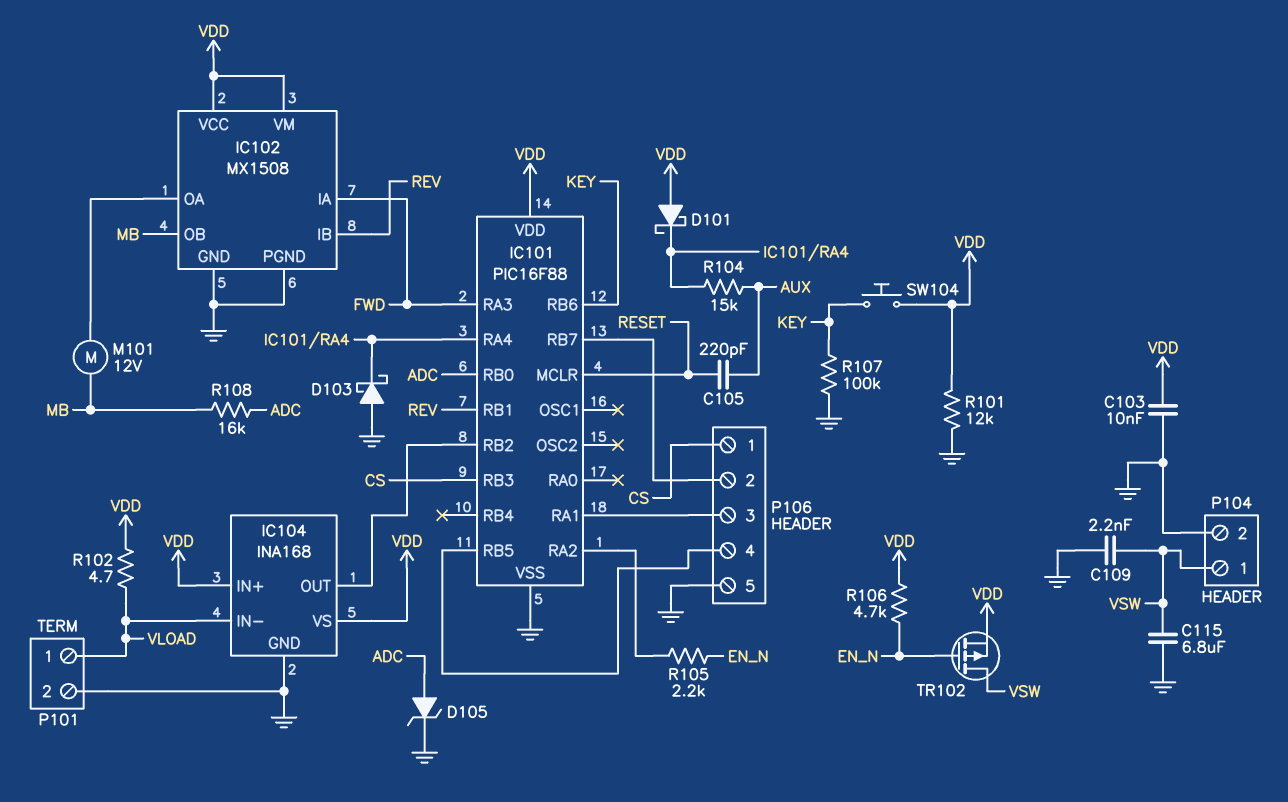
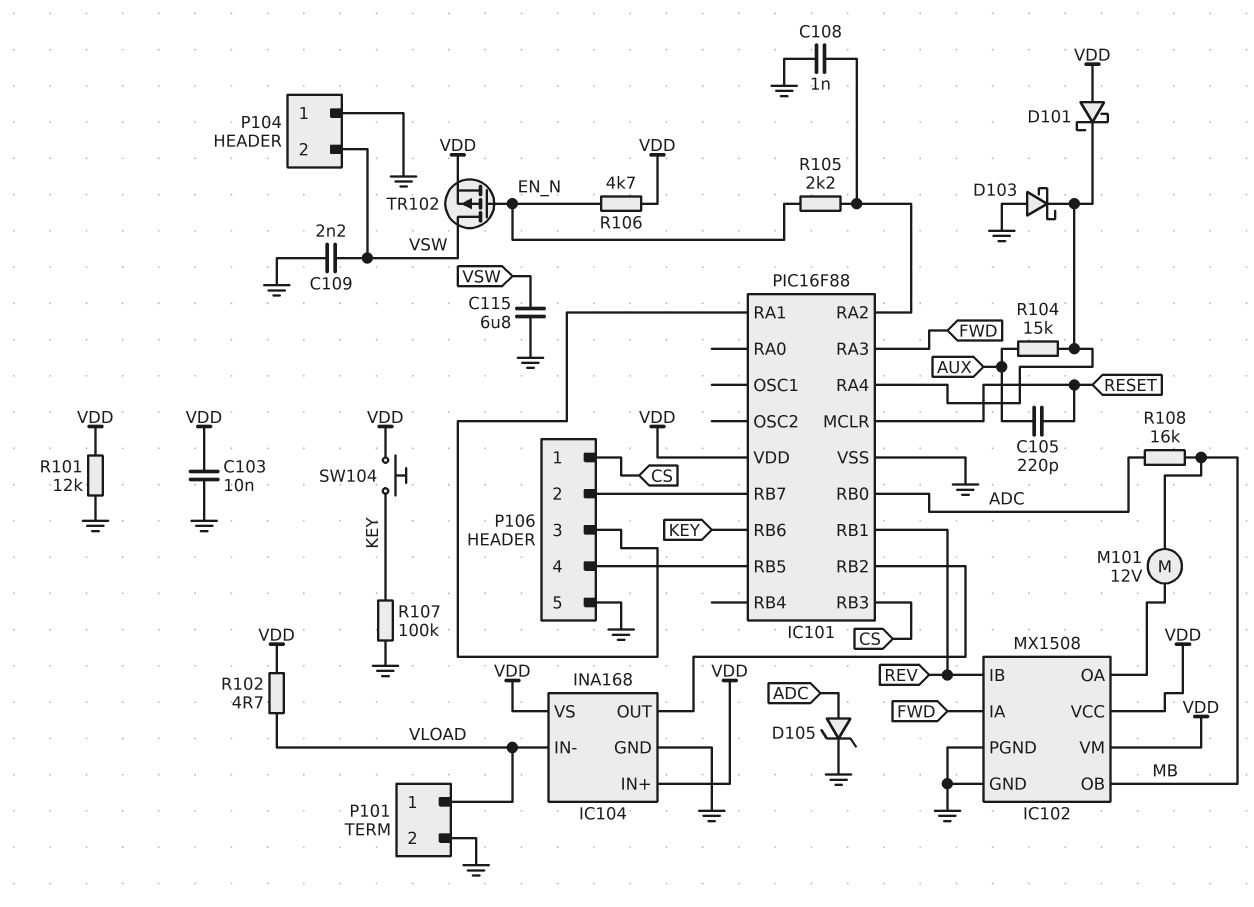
C108: none -> 1nF (GND, IC101/RA2)
P104 pin 1: VSW -> GND
P104 pin 2: GND -> VSW

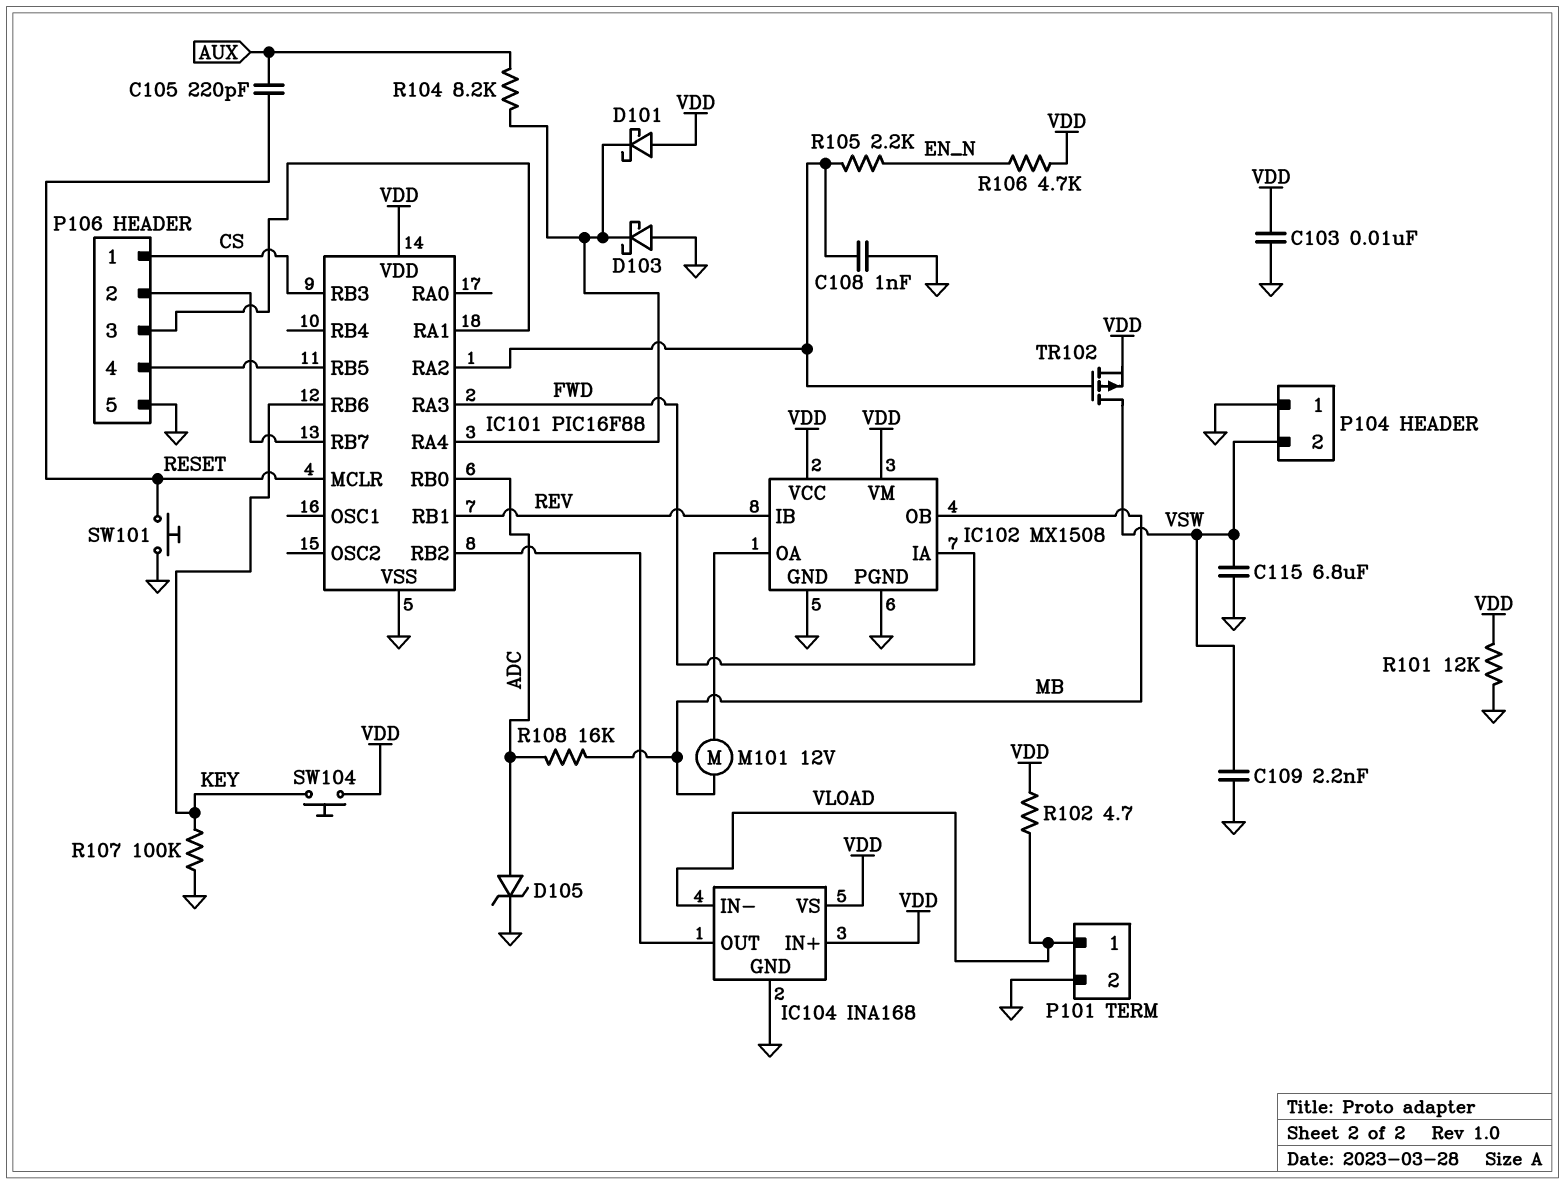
R104: 15k (AUX, IC101/RA4) -> 8.2k (AUX, IC101/RA4)
SW101: none -> button (GND, RESET)
TR102: PMOS (G EN_N, D VSW, S VDD) -> PMOS (G IC101/RA2, D VSW, S VDD)

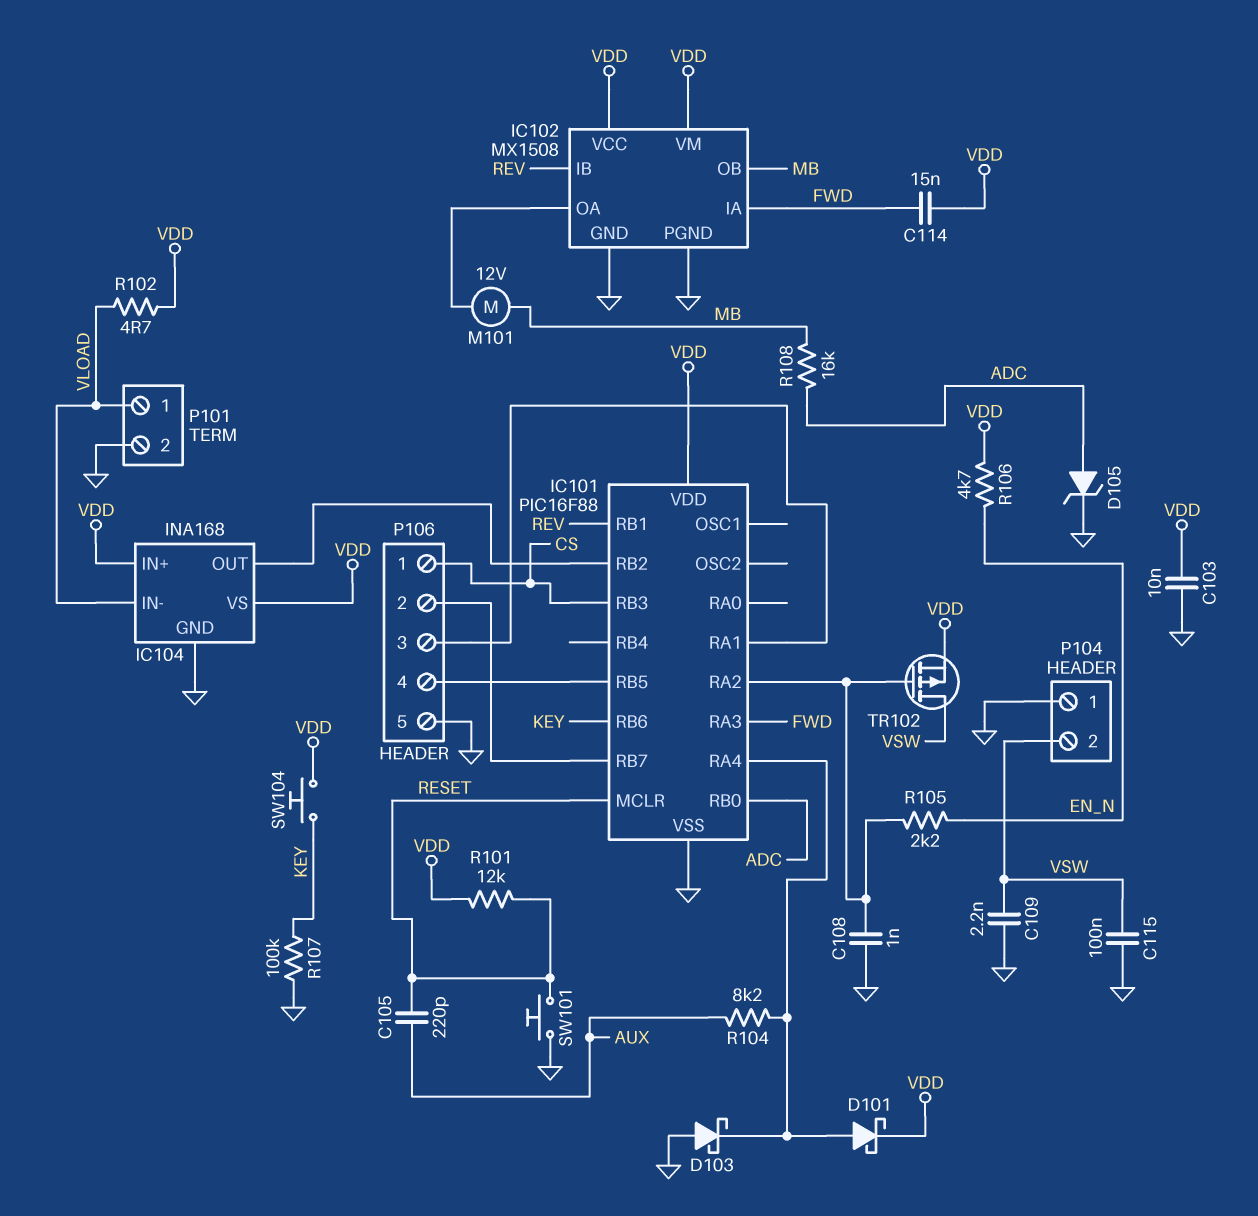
C114: none -> 15nF (FWD, VDD)
C115: 6.8uF (GND, VSW) -> 100nF (GND, VSW)
D101: schottky (A VDD, K IC101/RA4) -> schottky (A IC101/RA4, K VDD)
R101: 12k (GND, VDD) -> 12k (RESET, VDD)

